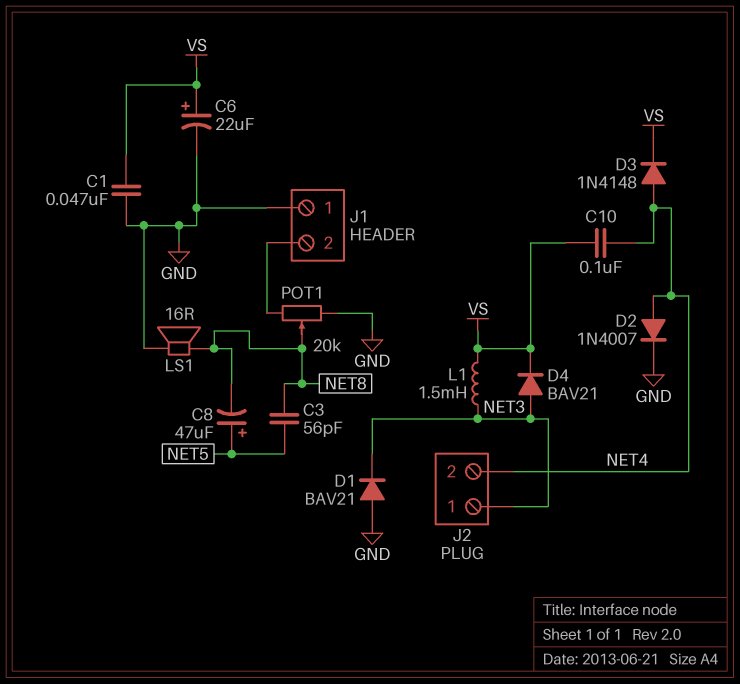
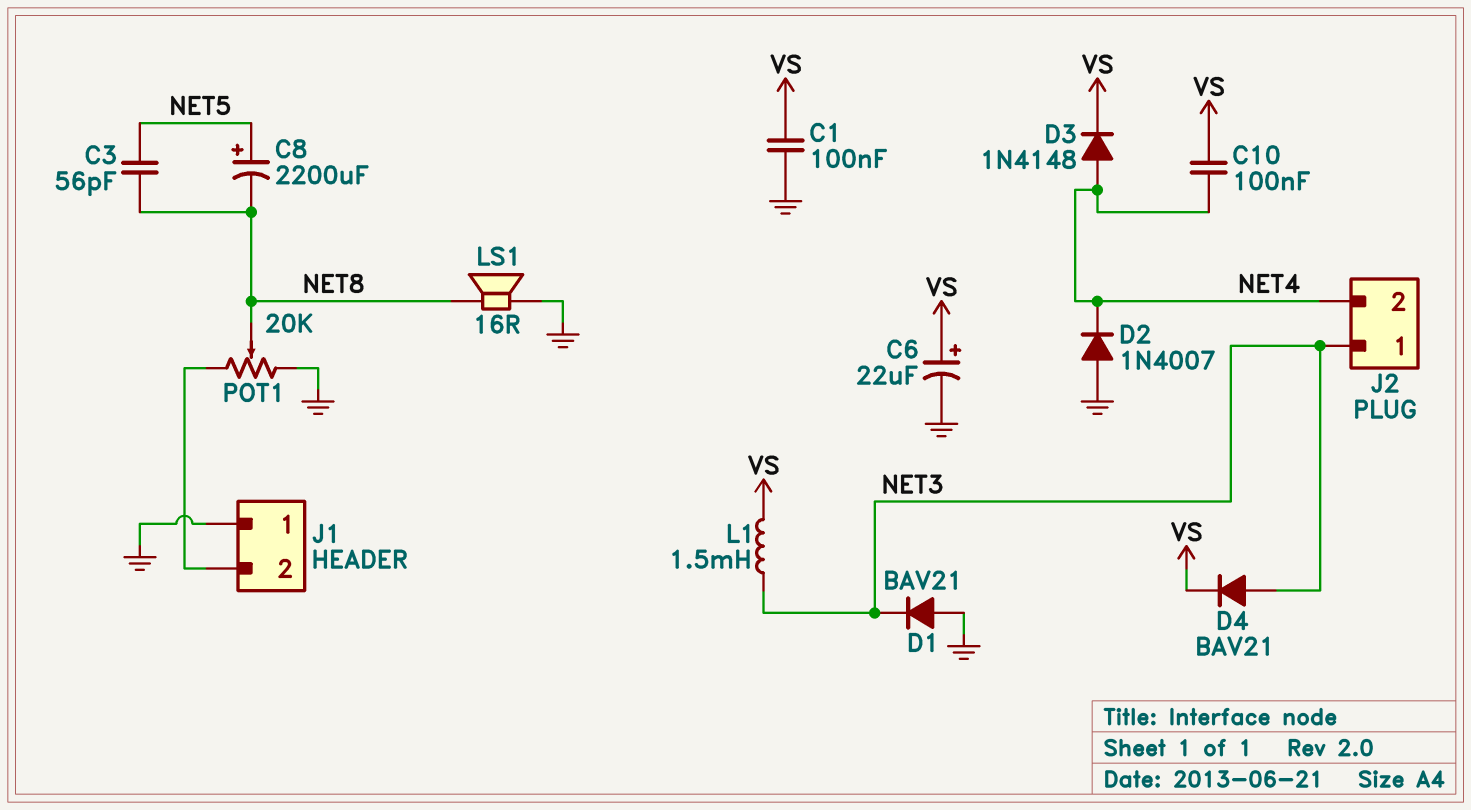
C1: 47nF (GND, VS) -> 100nF (GND, VS)
C8: 47uF (plus NET5, minus NET8) -> 2200uF (plus NET5, minus NET8)
D2: diode 1N4007 (A NET4, K GND) -> diode 1N4007 (A GND, K NET4)

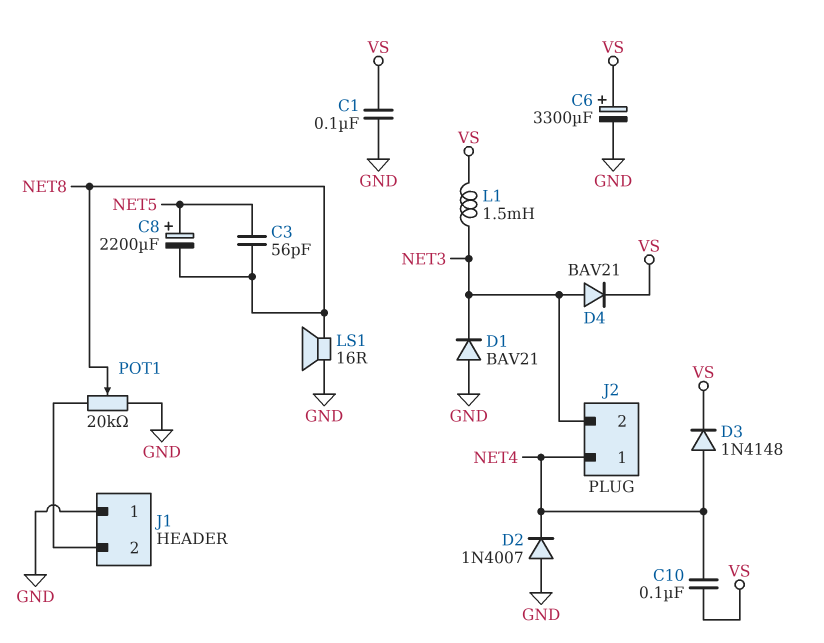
C6: 22uF (plus VS, minus GND) -> 3300uF (plus VS, minus GND)
J2 pin 1: NET3 -> NET4
J2 pin 2: NET4 -> NET3

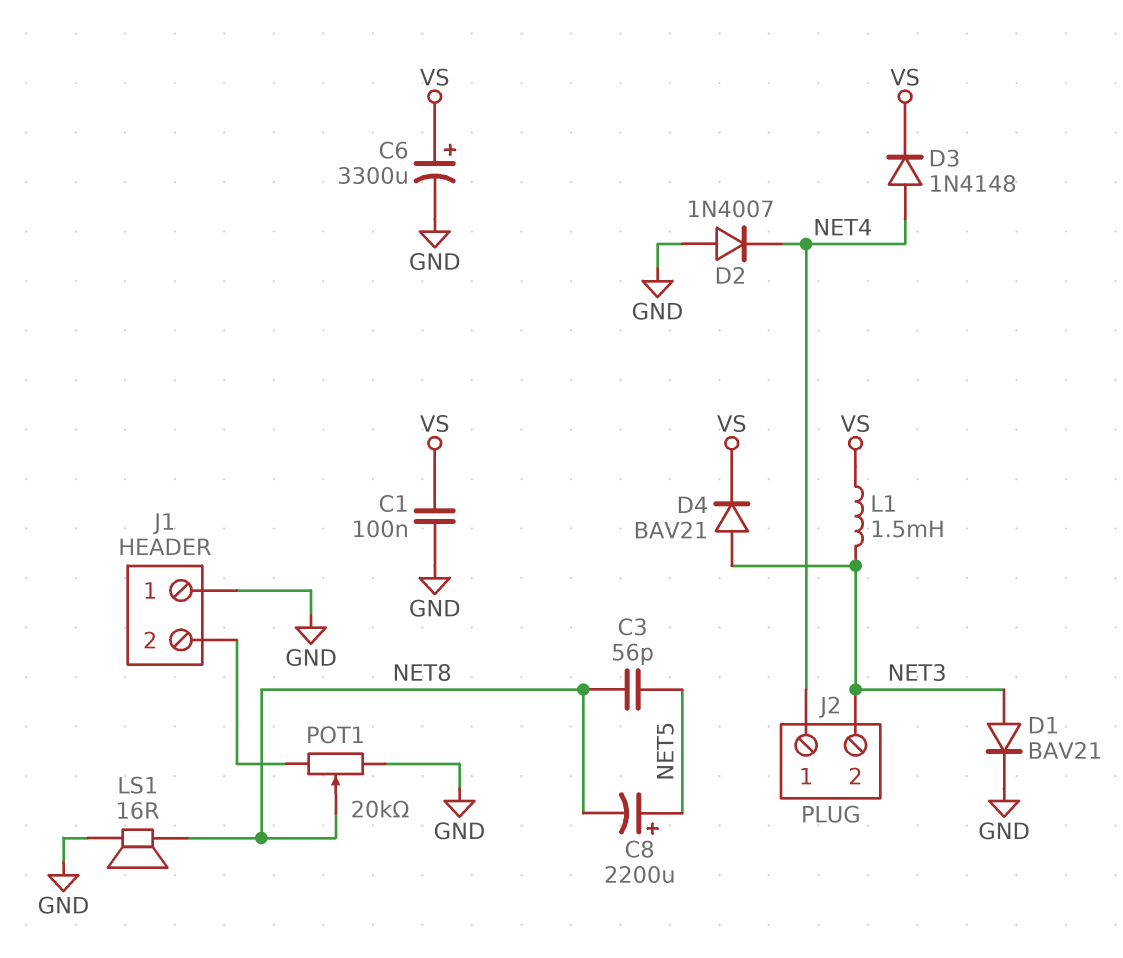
C10: 100nF (NET4, VS) -> none
D1: diode BAV21 (A GND, K NET3) -> diode BAV21 (A NET3, K GND)

